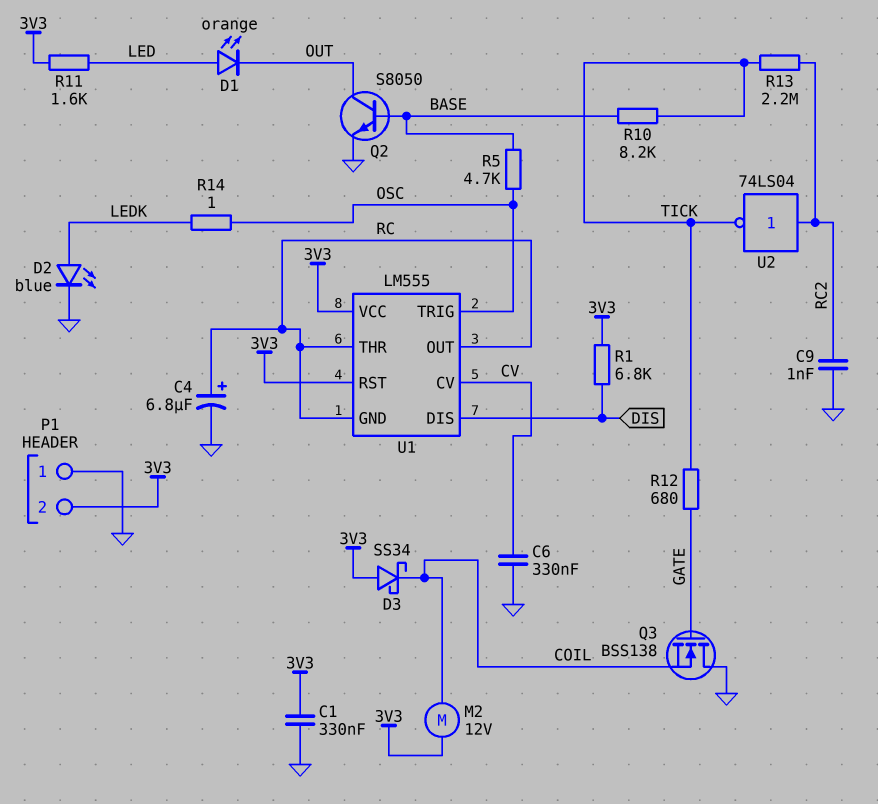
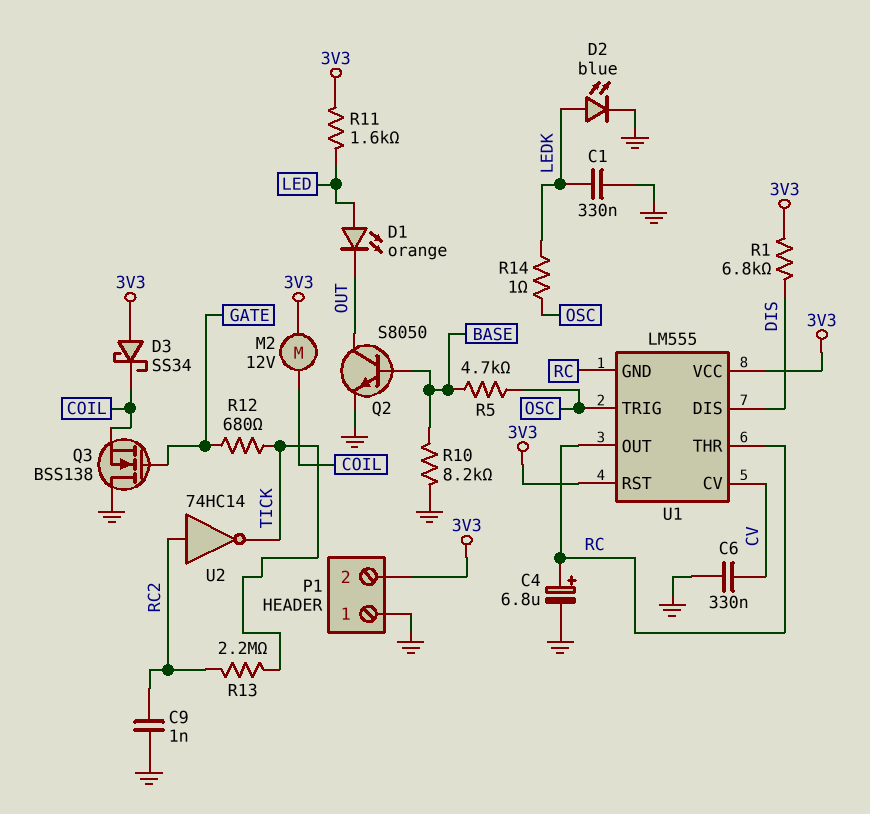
C1: 330nF (3V3, GND) -> 330nF (GND, LEDK)
R10: 8.2k (BASE, TICK) -> 8.2k (BASE, GND)
U2: NOT 74LS04 (in RC2, out TICK) -> NOT 74HC14 (in RC2, out TICK)

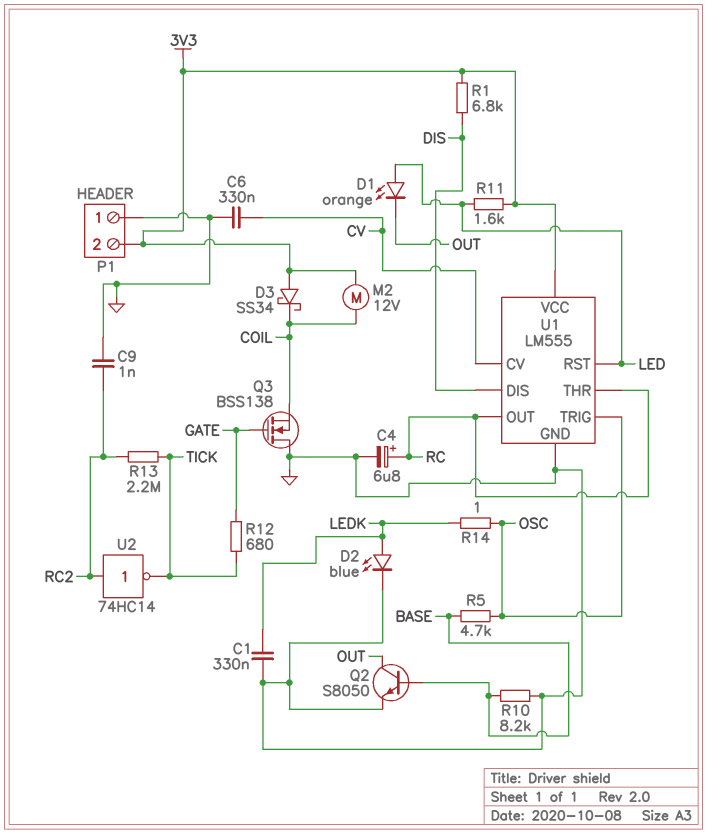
U1 pin GND: RC -> GND
U1 pin RST: 3V3 -> LED

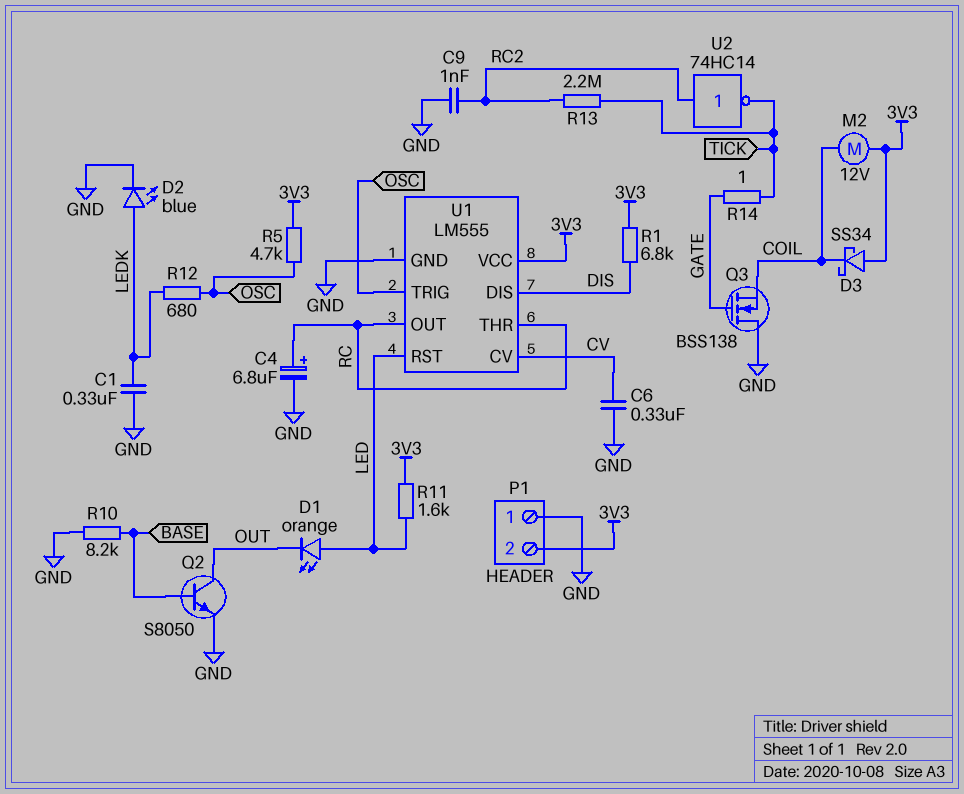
R5: 4.7k (BASE, OSC) -> 4.7k (3V3, OSC)
R12: 680 (GATE, TICK) -> 680 (LEDK, OSC)
R14: 1 (LEDK, OSC) -> 1 (GATE, TICK)

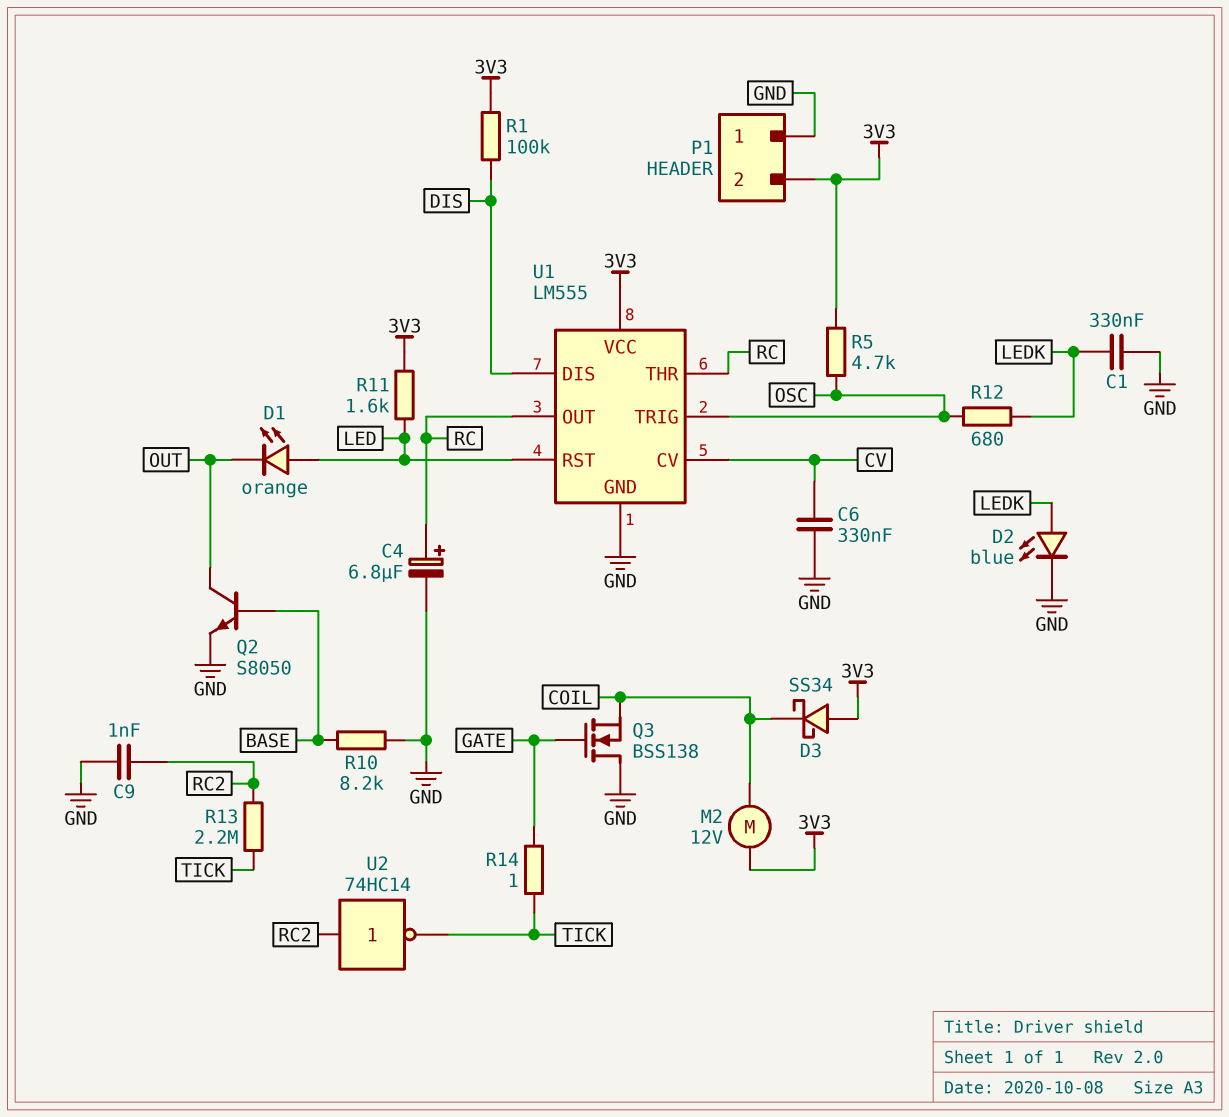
R1: 6.8k (3V3, DIS) -> 100k (3V3, DIS)

